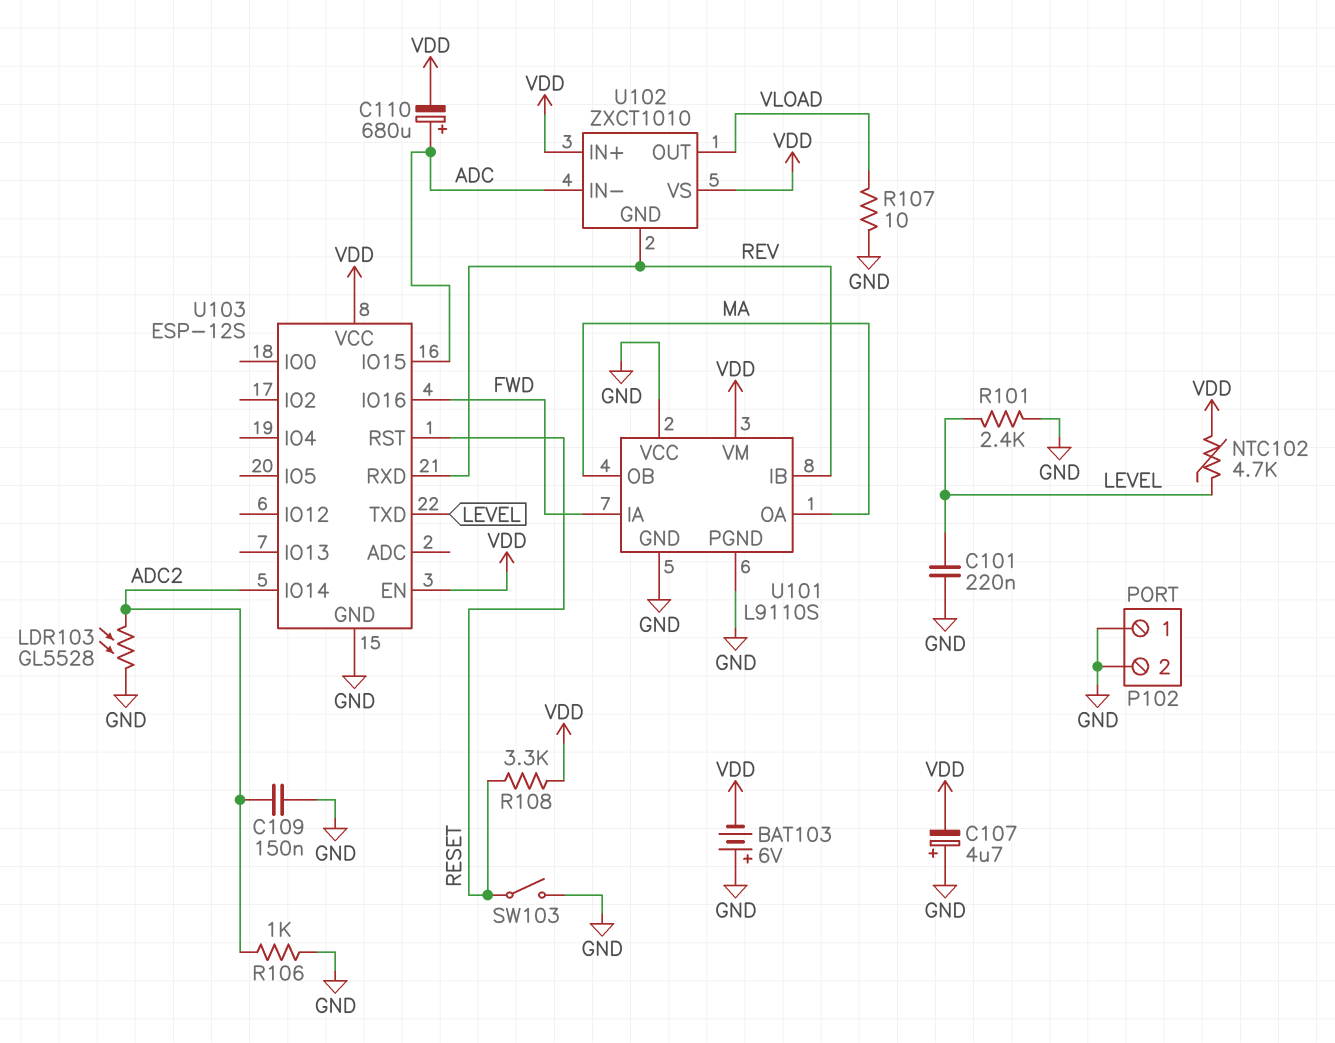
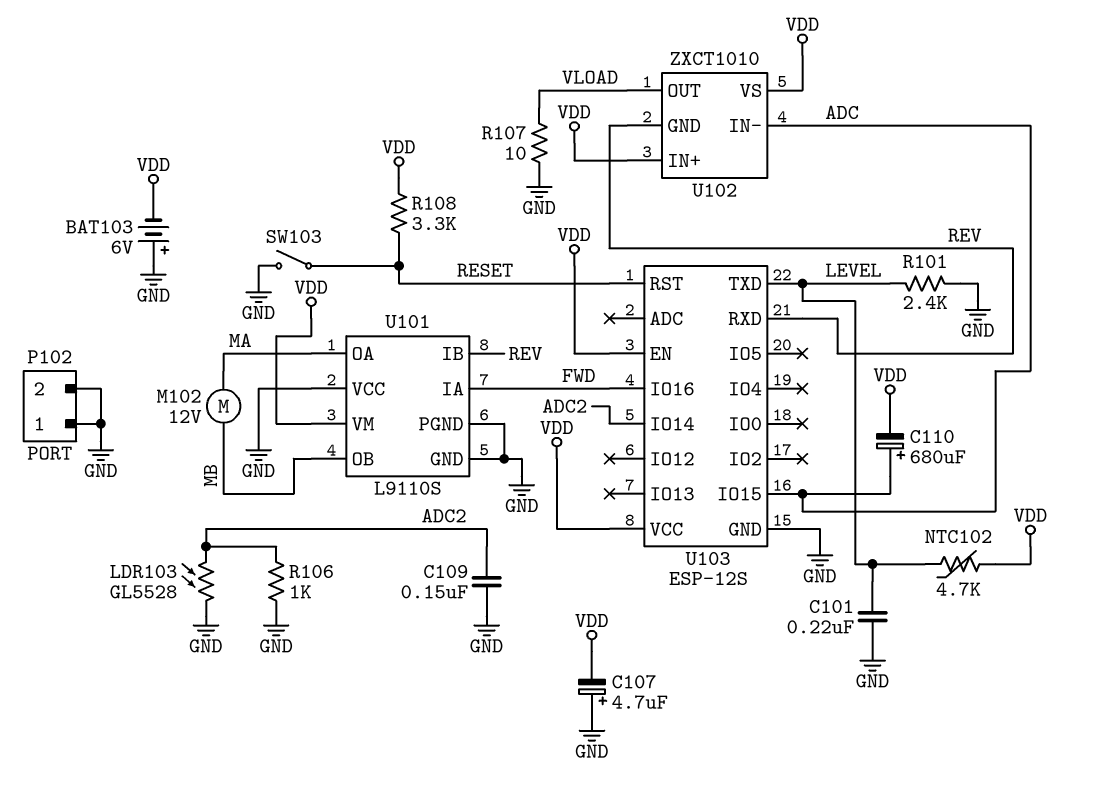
M102: none -> motor 12V (MA, MB)
U101 pin OB: MA -> MB

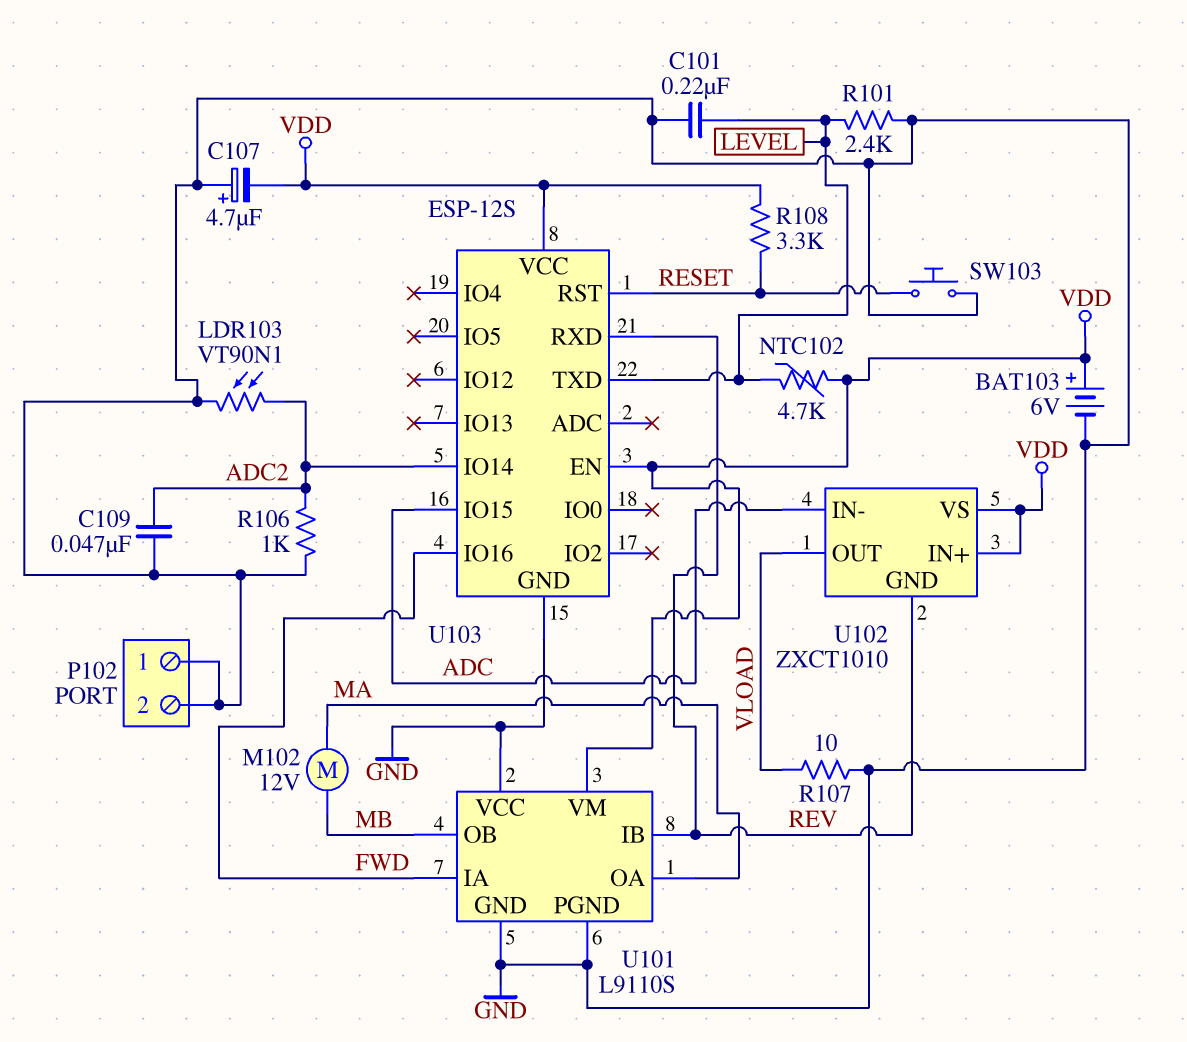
BAT103: 6V (plus GND, minus VDD) -> 6V (plus VDD, minus GND)
C109: 150nF (ADC2, GND) -> 47nF (ADC2, GND)
C110: 680uF (plus ADC, minus VDD) -> none
LDR103: GL5528 (ADC2, GND) -> VT90N1 (ADC2, GND)
SW103: switch (GND, RESET) -> button (GND, RESET)

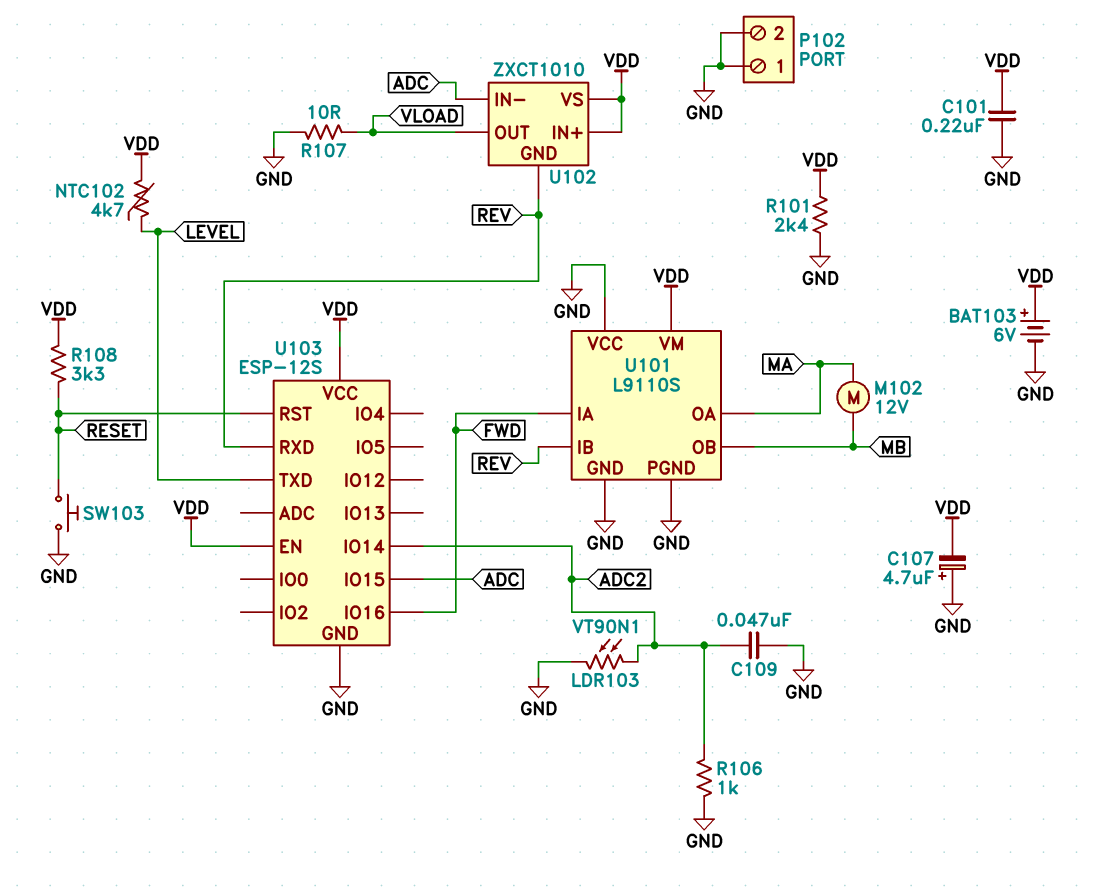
C101: 220nF (GND, LEVEL) -> 220nF (GND, VDD)
R101: 2.4k (GND, LEVEL) -> 2.4k (GND, VDD)

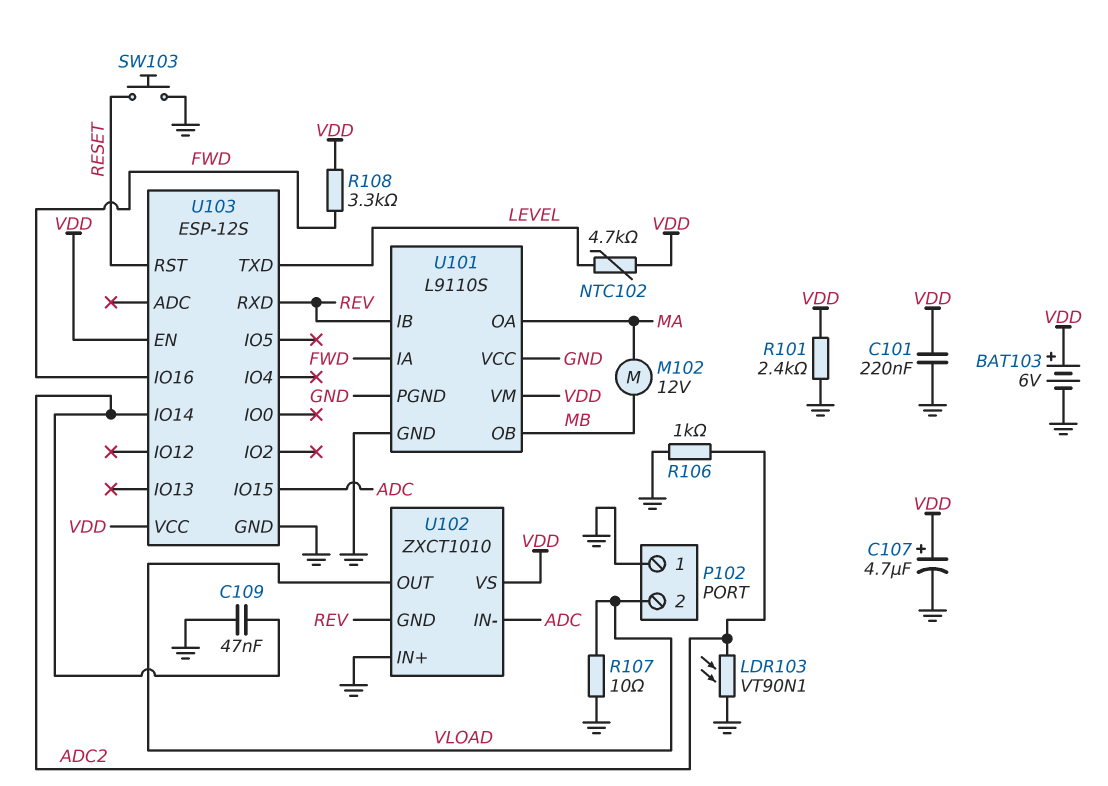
C107: 4.7uF (plus GND, minus VDD) -> 4.7uF (plus VDD, minus GND)
P102 pin 2: GND -> VLOAD
R108: 3.3k (RESET, VDD) -> 3.3k (FWD, VDD)
U102 pin IN+: VDD -> GND

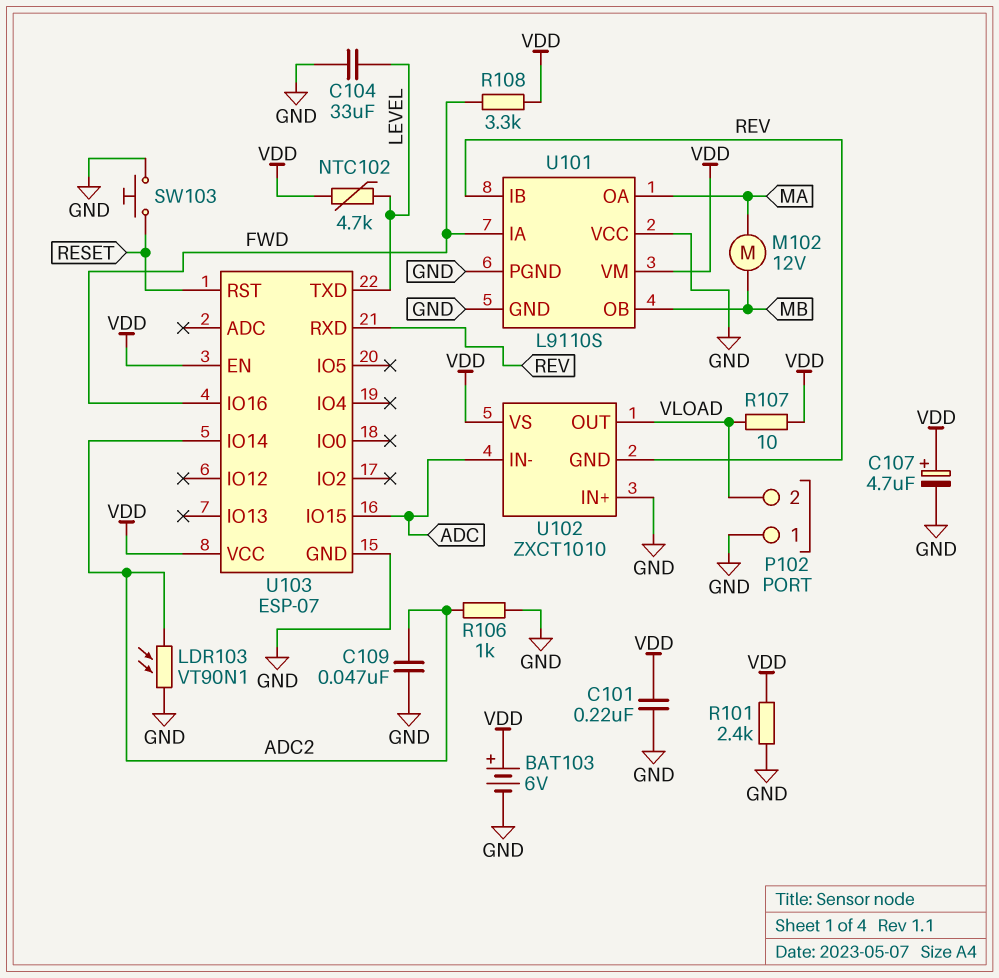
C104: none -> 33uF (GND, LEVEL)
R107: 10 (GND, VLOAD) -> 10 (VDD, VLOAD)
U103: ESP-12S -> ESP-07

